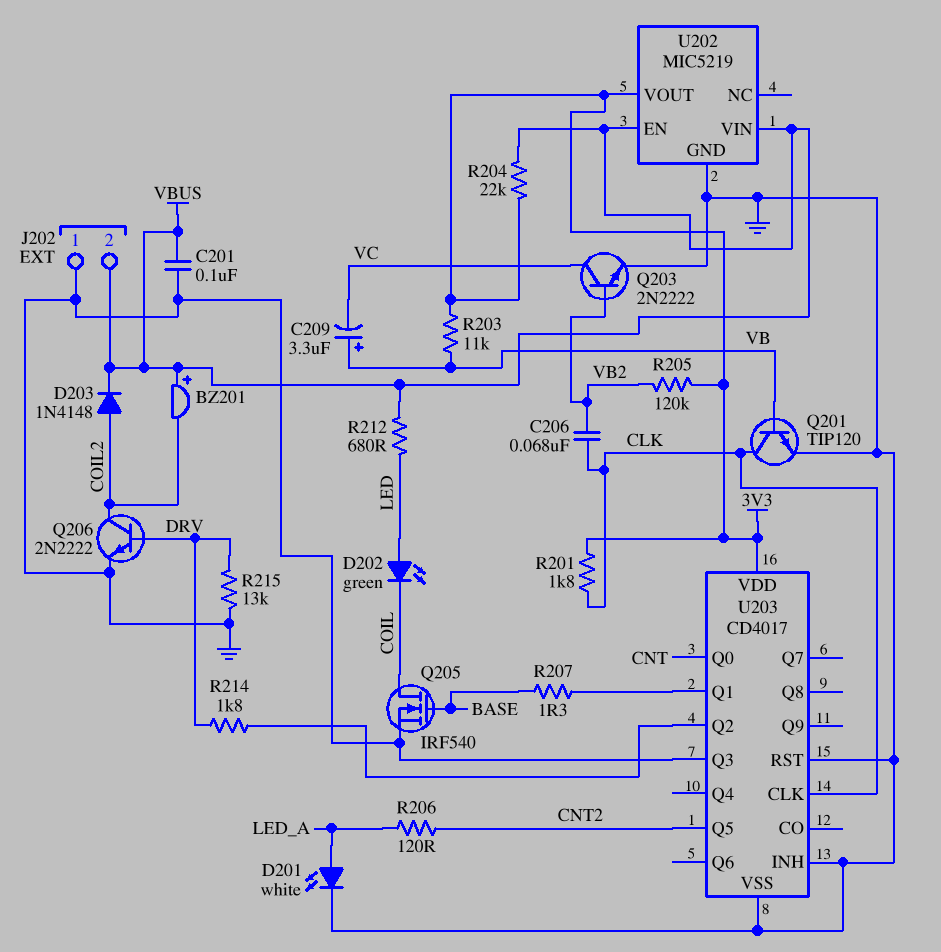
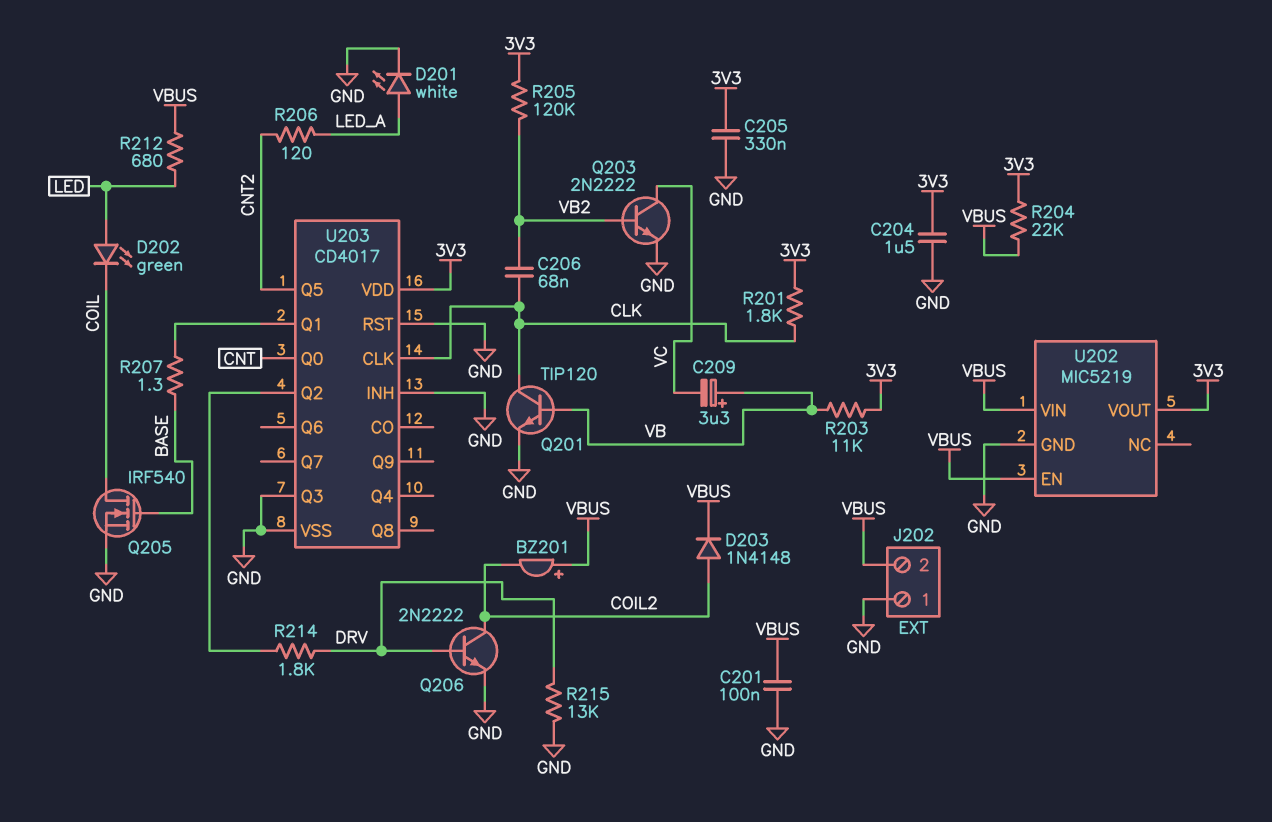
C204: none -> 1.5uF (3V3, GND)
C205: none -> 330nF (3V3, GND)

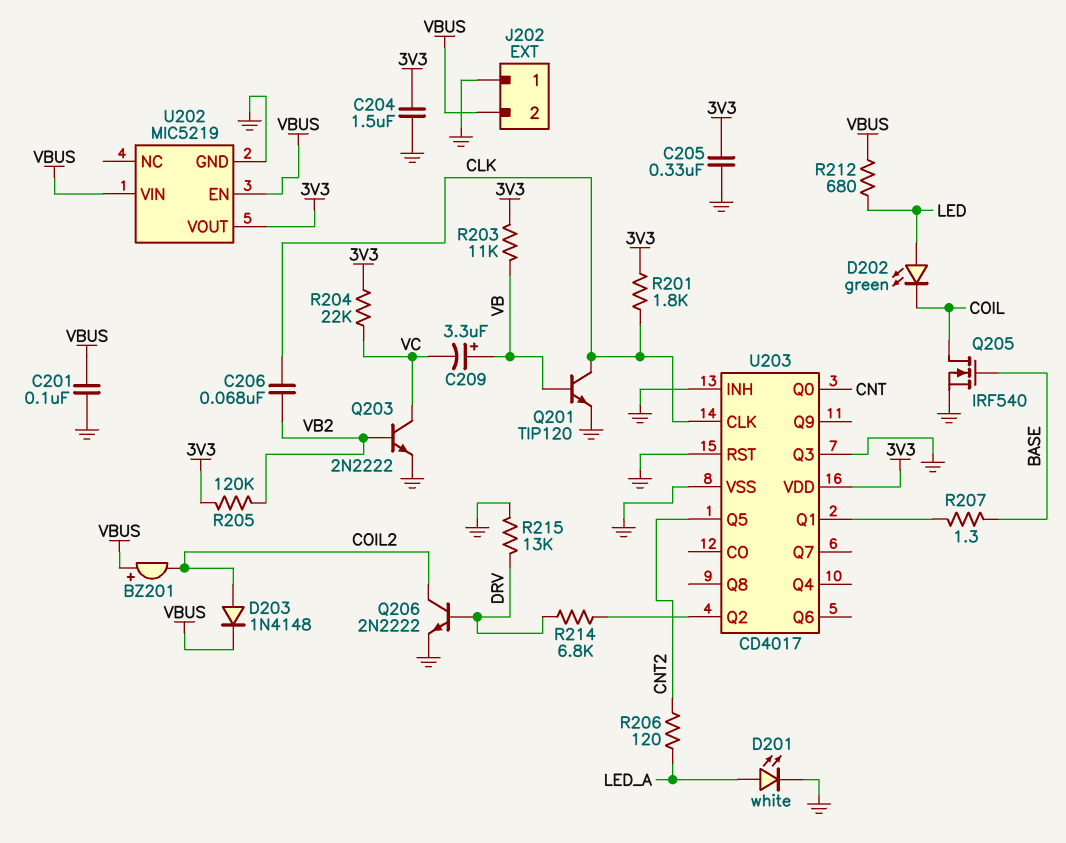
R204: 22k (3V3, VBUS) -> 22k (3V3, VC)
R214: 1.8k (DRV, U203/Q2) -> 6.8k (DRV, U203/Q2)

